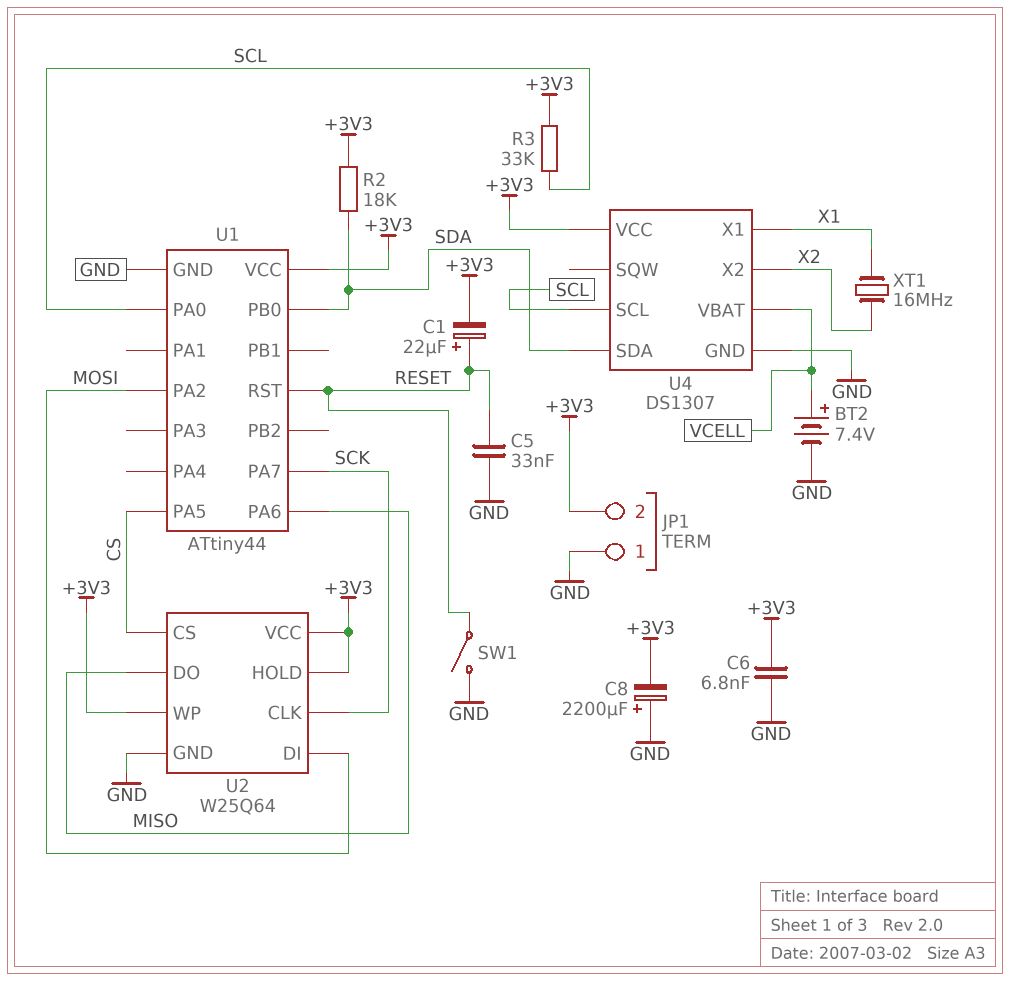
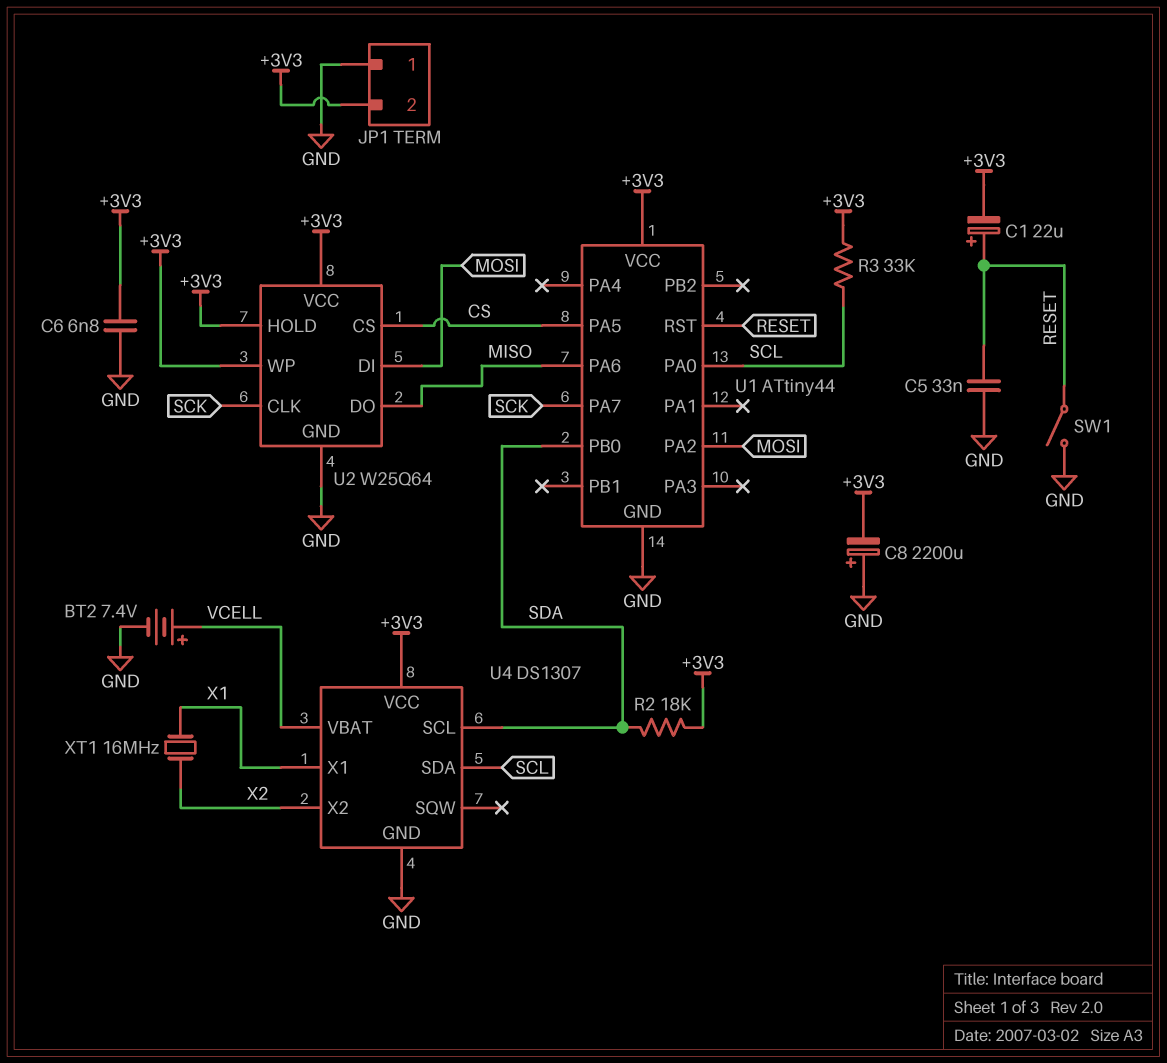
U4 pin SCL: SCL -> SDA
U4 pin SDA: SDA -> SCL

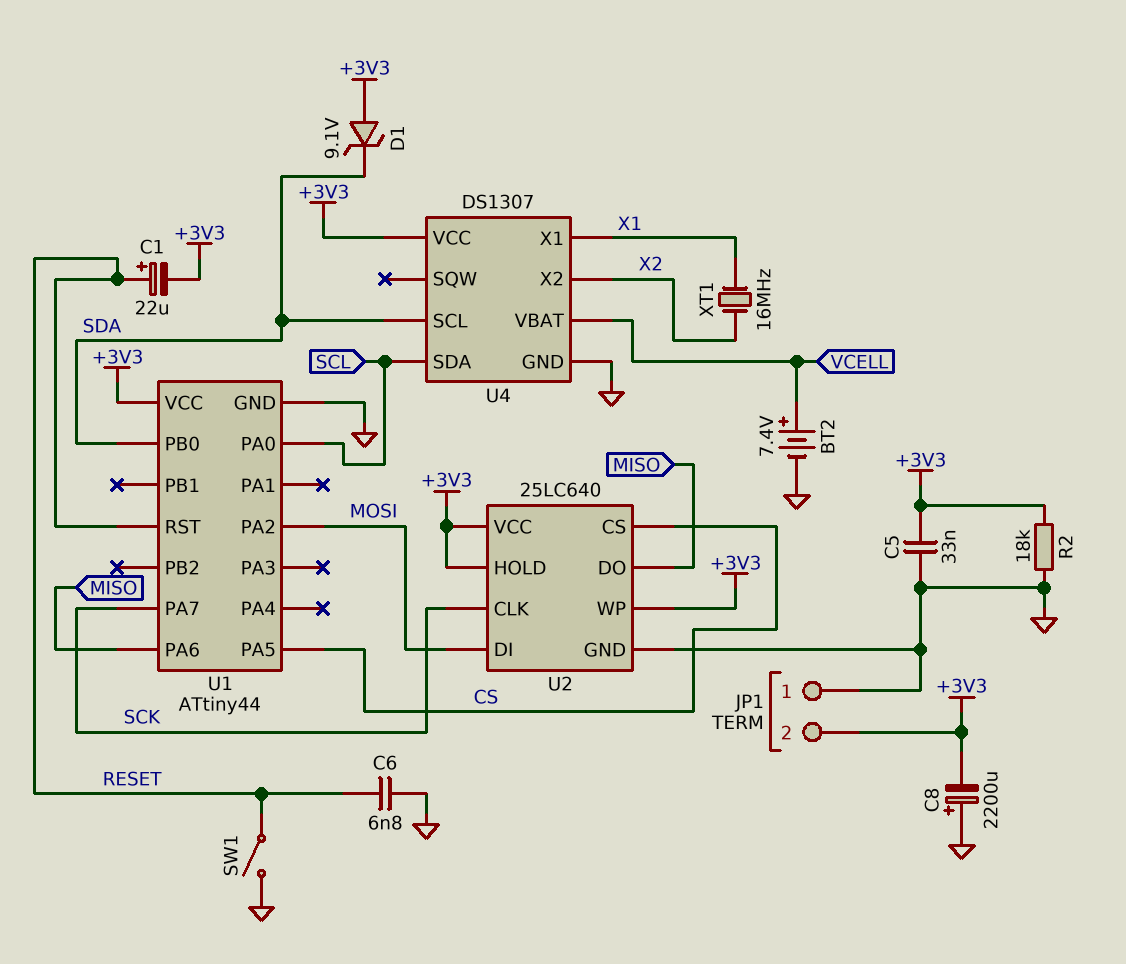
C5: 33nF (GND, RESET) -> 33nF (+3V3, GND)
C6: 6.8nF (+3V3, GND) -> 6.8nF (GND, RESET)
D1: none -> zener 9.1V (A +3V3, K SDA)
R2: 18k (+3V3, SDA) -> 18k (+3V3, GND)
R3: 33k (+3V3, SCL) -> none
U2: W25Q64 -> 25LC640

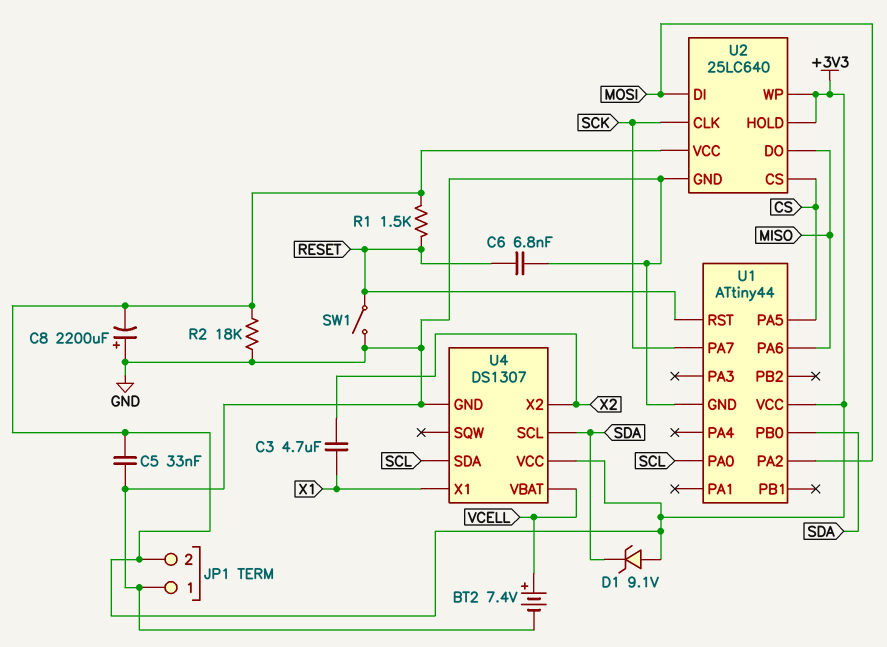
C1: 22uF (plus RESET, minus +3V3) -> none
C3: none -> 4.7uF (X1, X2)
R1: none -> 1.5k (+3V3, RESET)
XT1: 16MHz (X1, X2) -> none

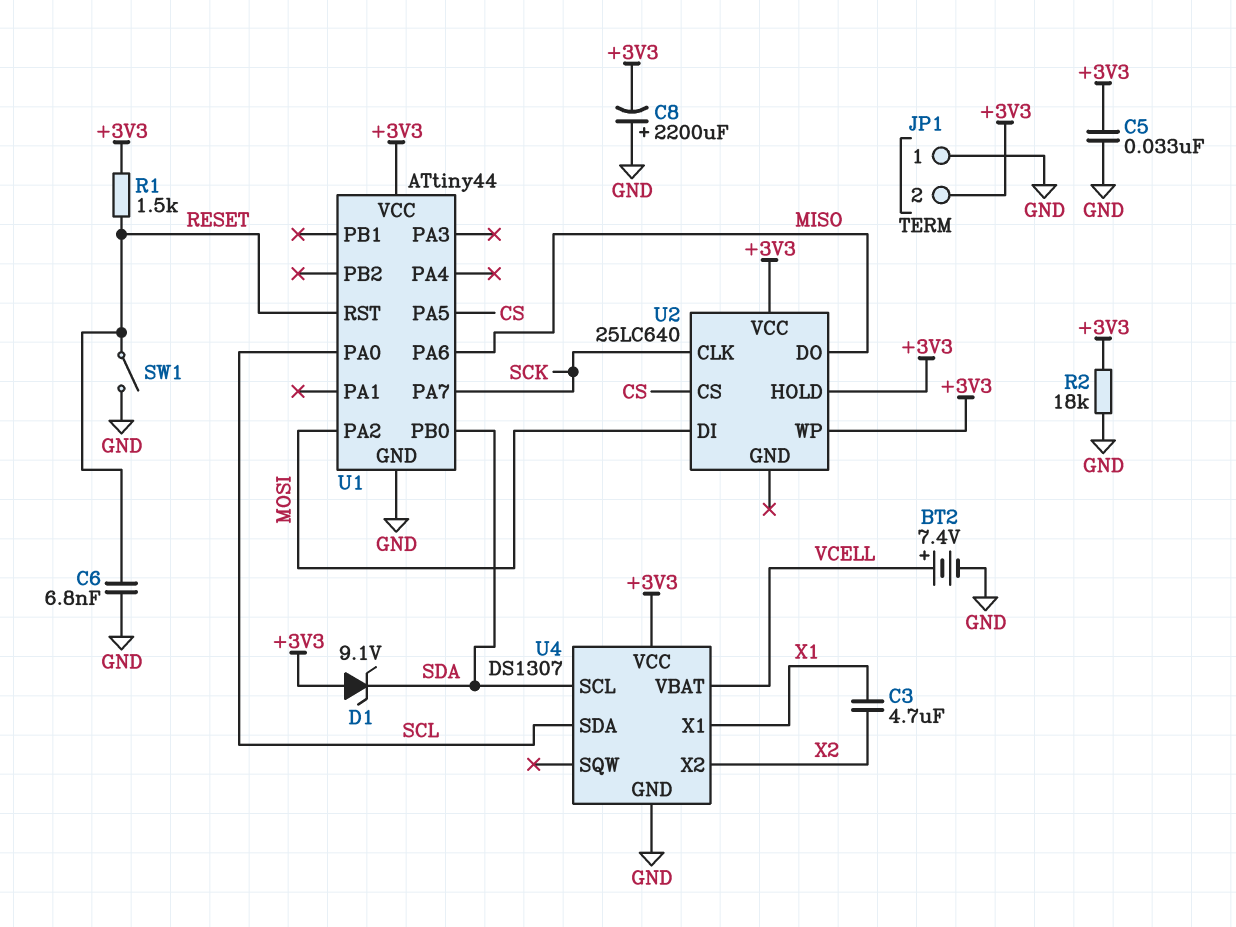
U2 pin GND: GND -> none

